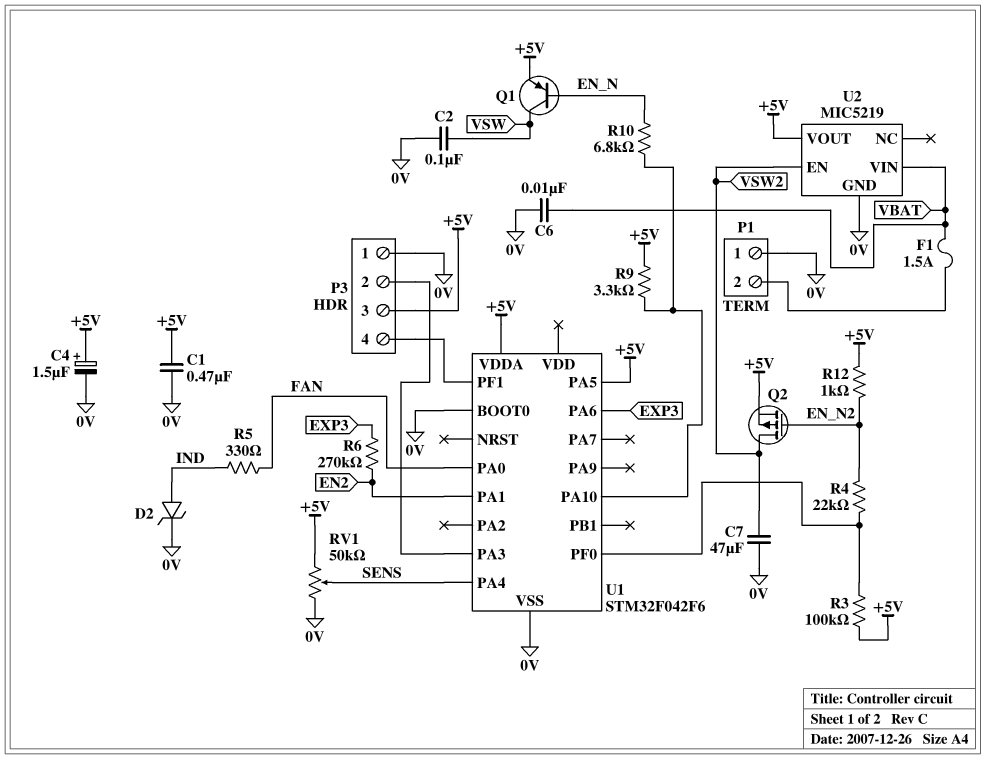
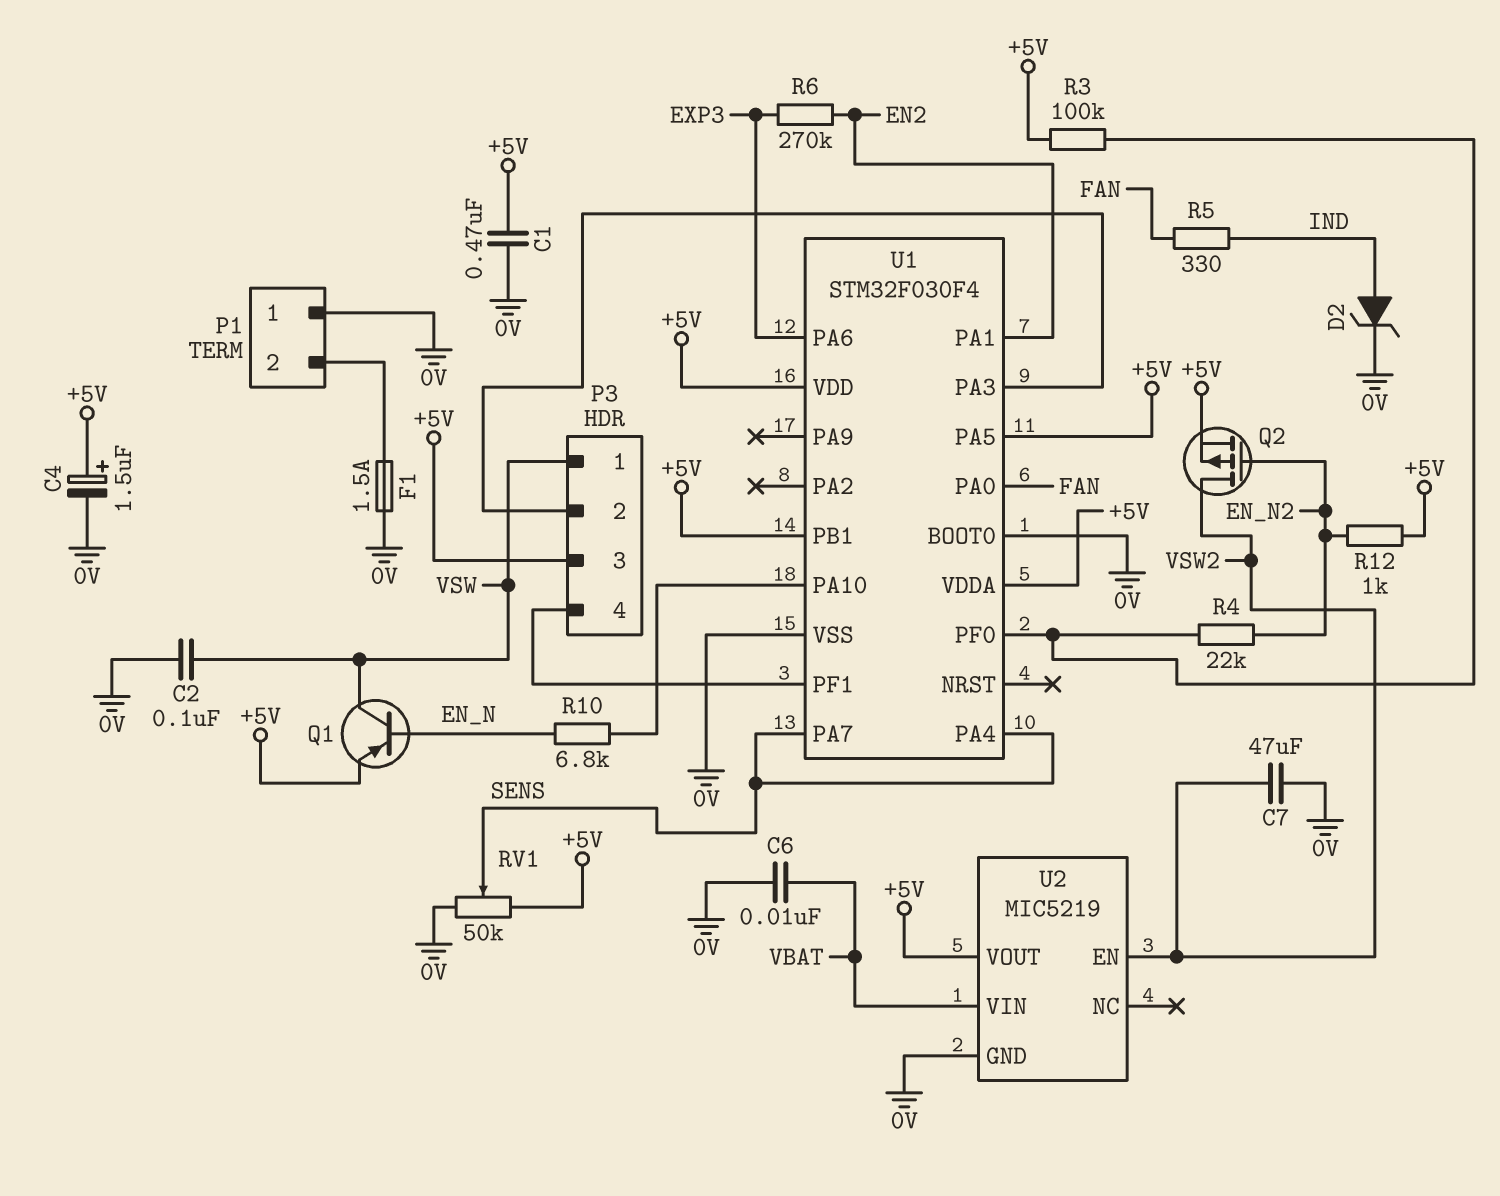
F1: 1.5A (P1/2, VBAT) -> 1.5A (0V, P1/2)
P3 pin 1: 0V -> VSW
R9: 3.3k (+5V, U1/PA10) -> none
U1: STM32F042F6 -> STM32F030F4
U1 pin PA7: none -> SENS
U1 pin PB1: none -> +5V
U1 pin VDD: none -> +5V

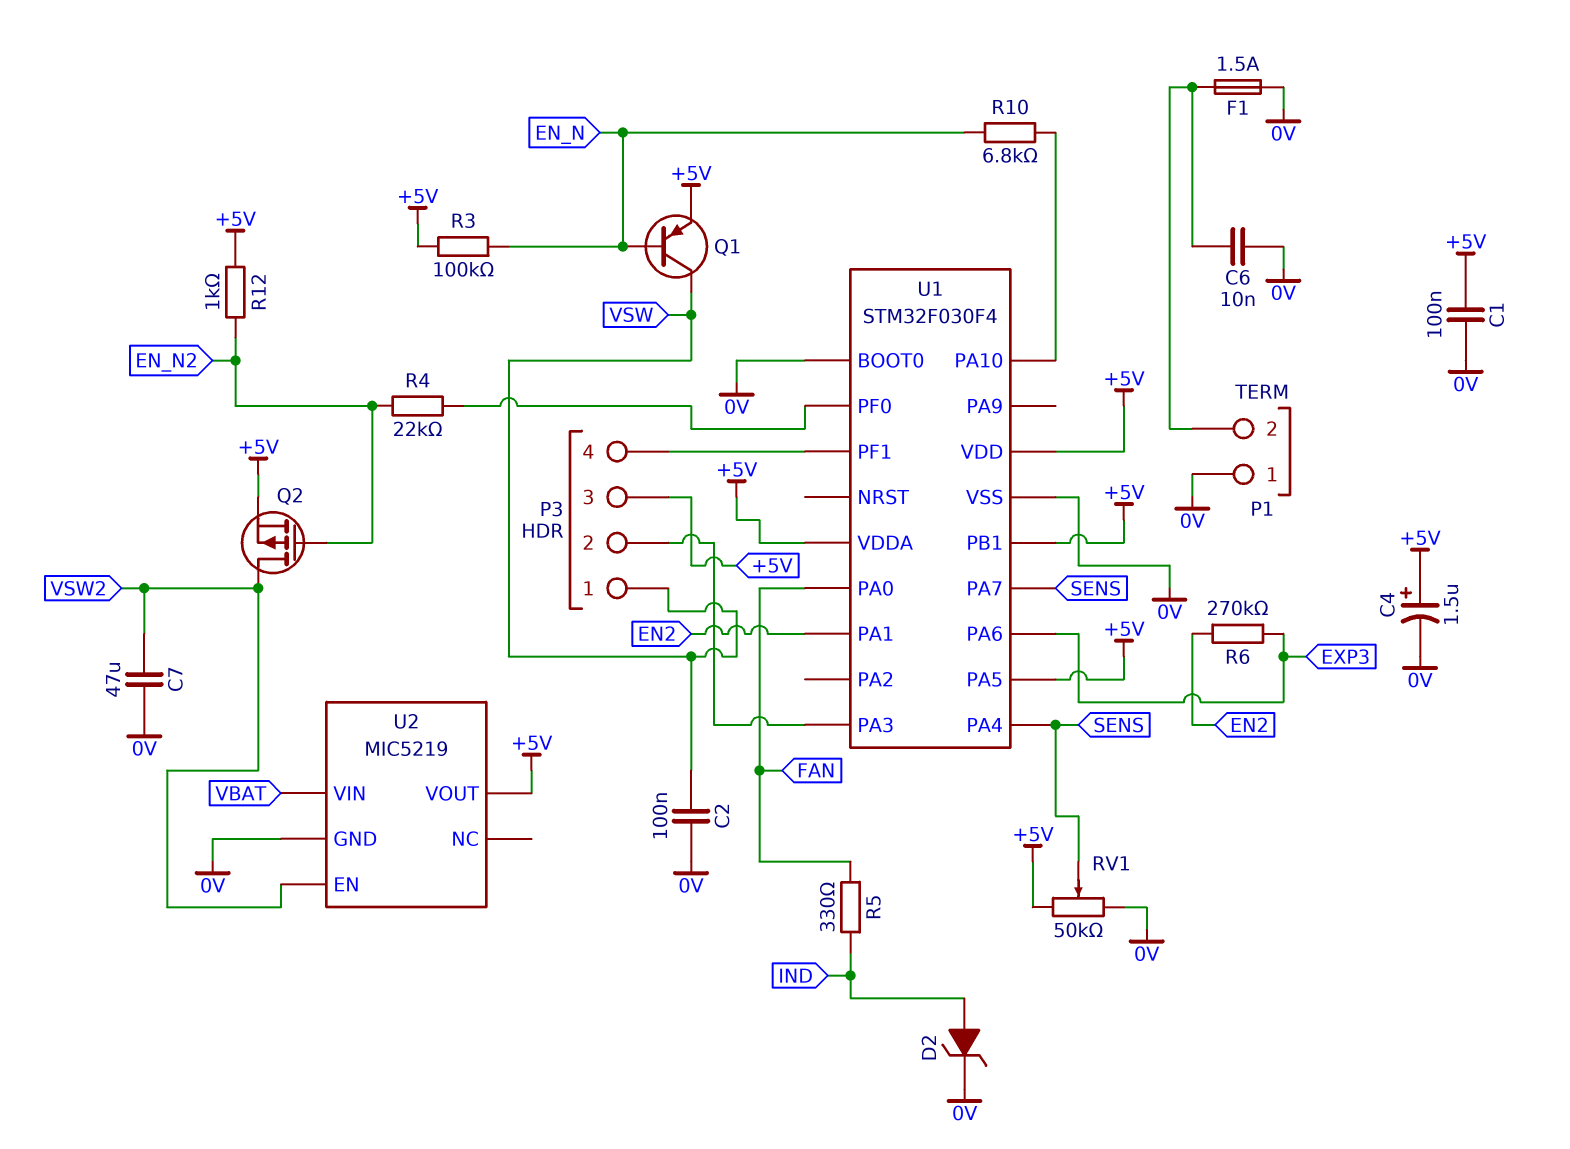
C1: 470nF (+5V, 0V) -> 100nF (+5V, 0V)
C6: 10nF (0V, VBAT) -> 10nF (0V, P1/2)
R3: 100k (+5V, U1/PF0) -> 100k (+5V, EN_N)

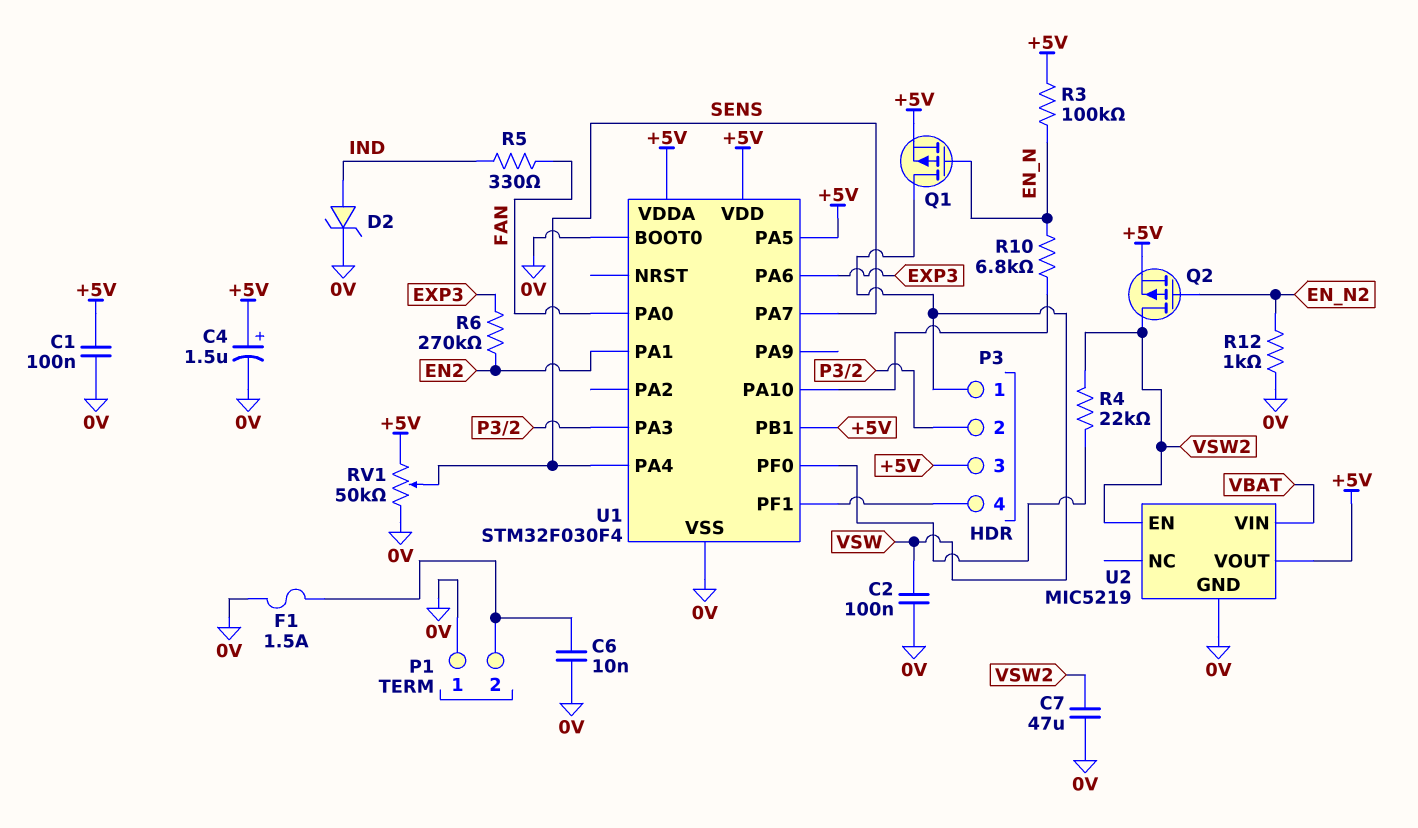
Q1: PNP (B EN_N, C VSW, E +5V) -> PMOS (G EN_N, D VSW, S +5V)
R4: 22k (EN_N2, U1/PF0) -> 22k (U1/PF0, VSW2)
R12: 1k (+5V, EN_N2) -> 1k (0V, EN_N2)

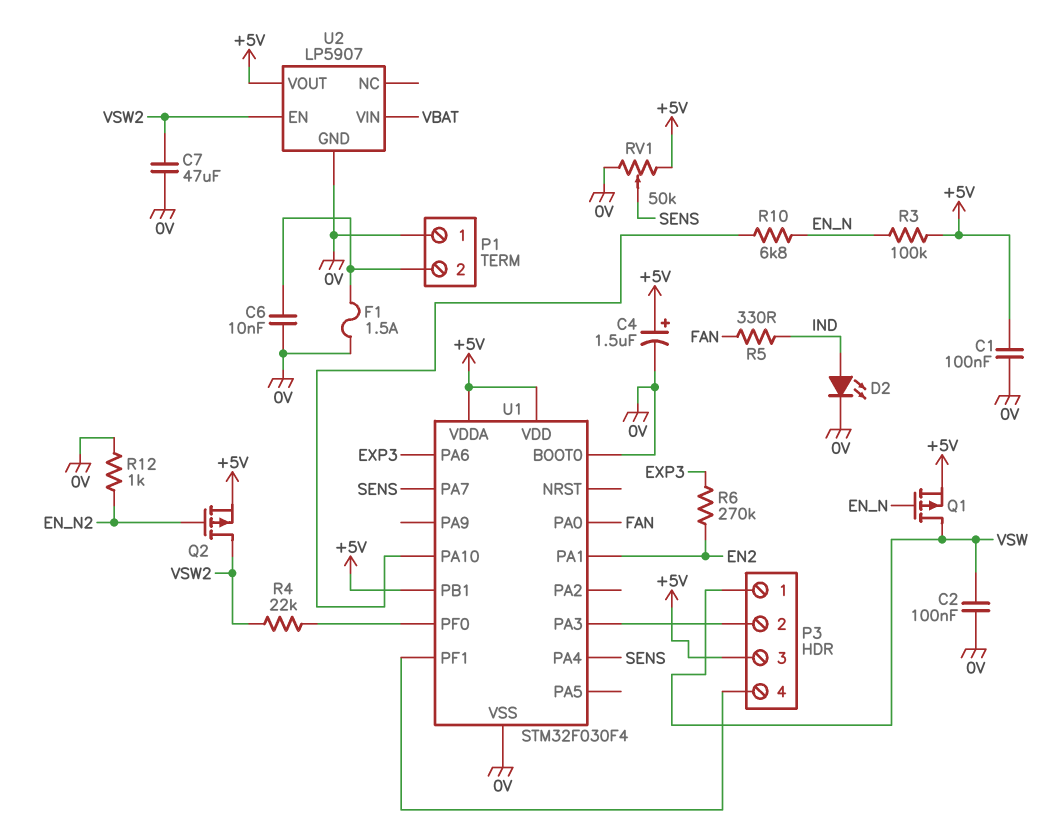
D2: zener (A IND, K 0V) -> LED (A IND, K 0V)
U1 pin PA5: +5V -> none
U2: MIC5219 -> LP5907

